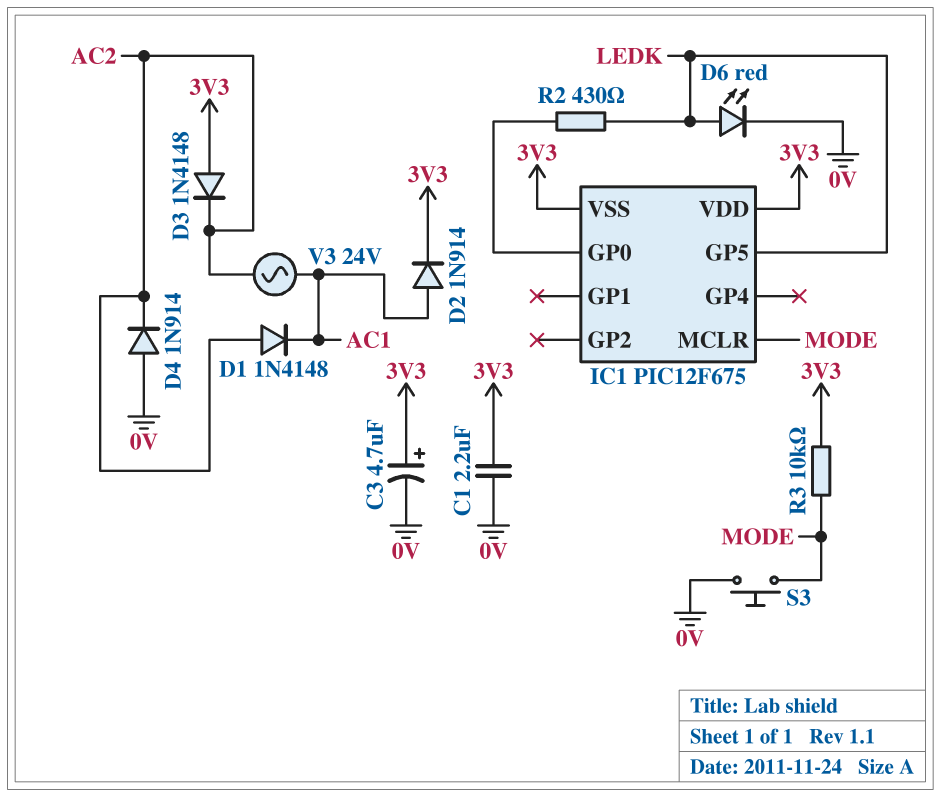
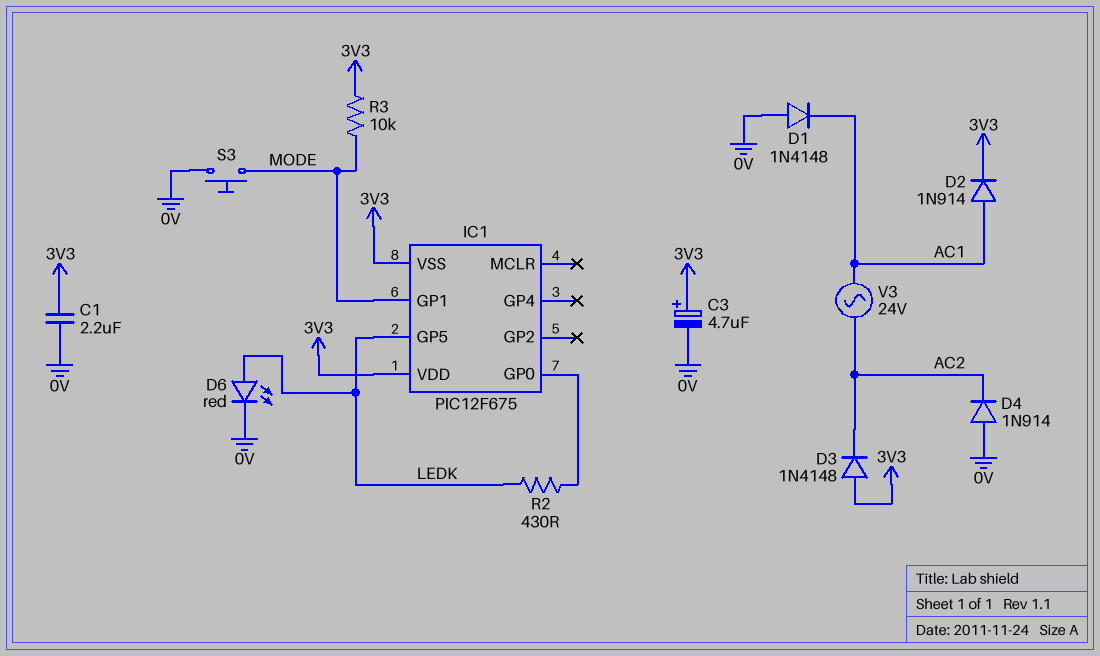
D1: diode 1N4148 (A AC2, K AC1) -> diode 1N4148 (A 0V, K AC1)
IC1 pin GP1: none -> MODE
IC1 pin MCLR: MODE -> none

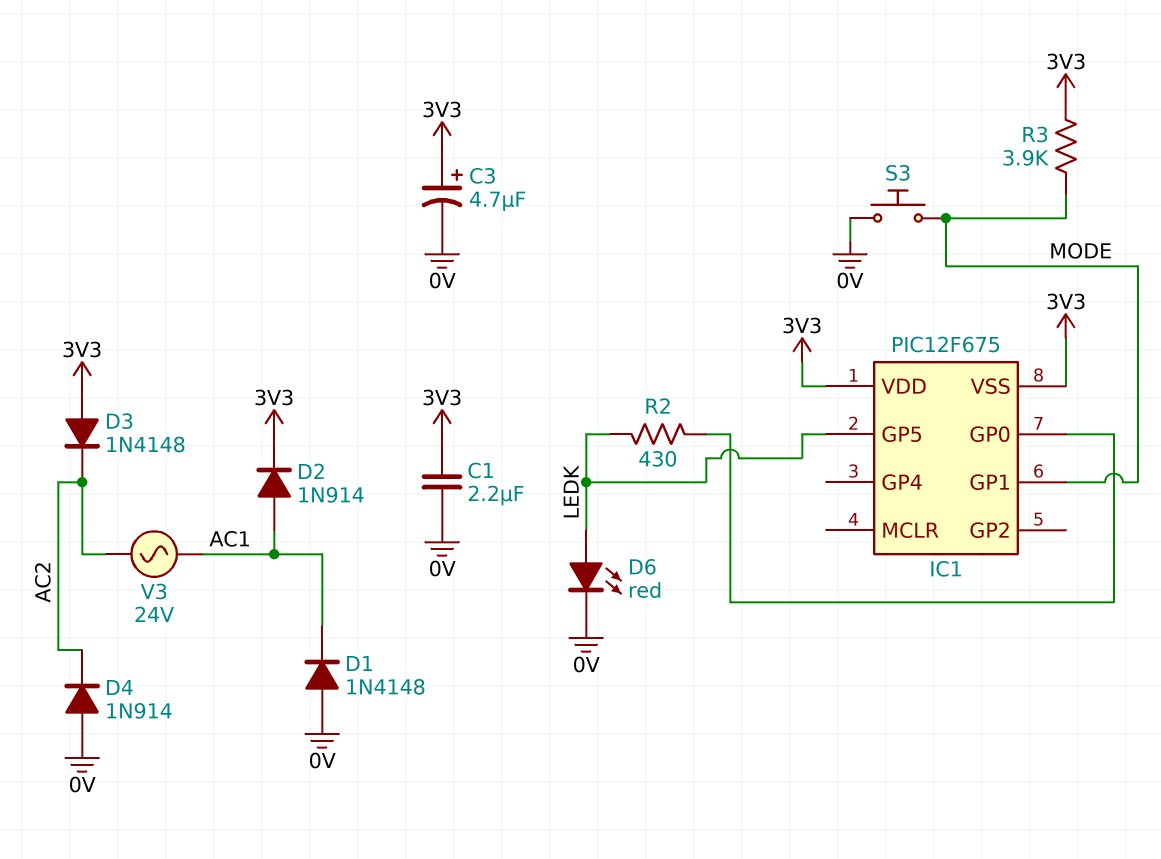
R3: 10k (3V3, MODE) -> 3.9k (3V3, MODE)

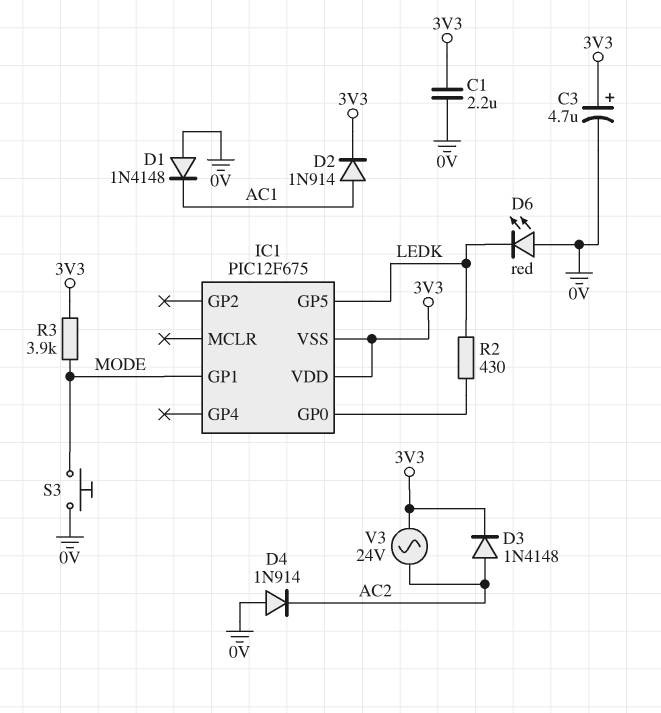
D3: diode 1N4148 (A 3V3, K AC2) -> diode 1N4148 (A AC2, K 3V3)
D6: LED red (A LEDK, K 0V) -> LED red (A 0V, K LEDK)
V3: AC 24V (AC1, AC2) -> AC 24V (3V3, AC2)

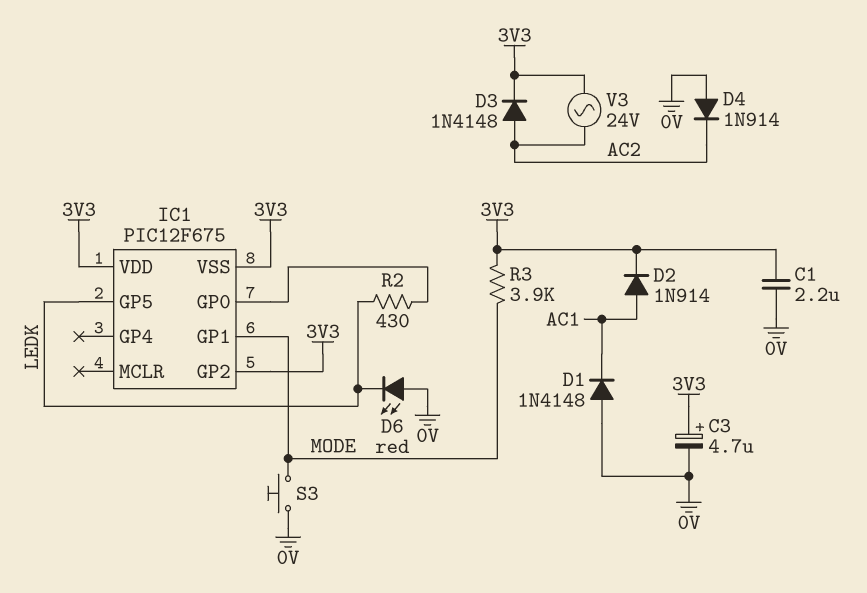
IC1 pin GP2: none -> 3V3

